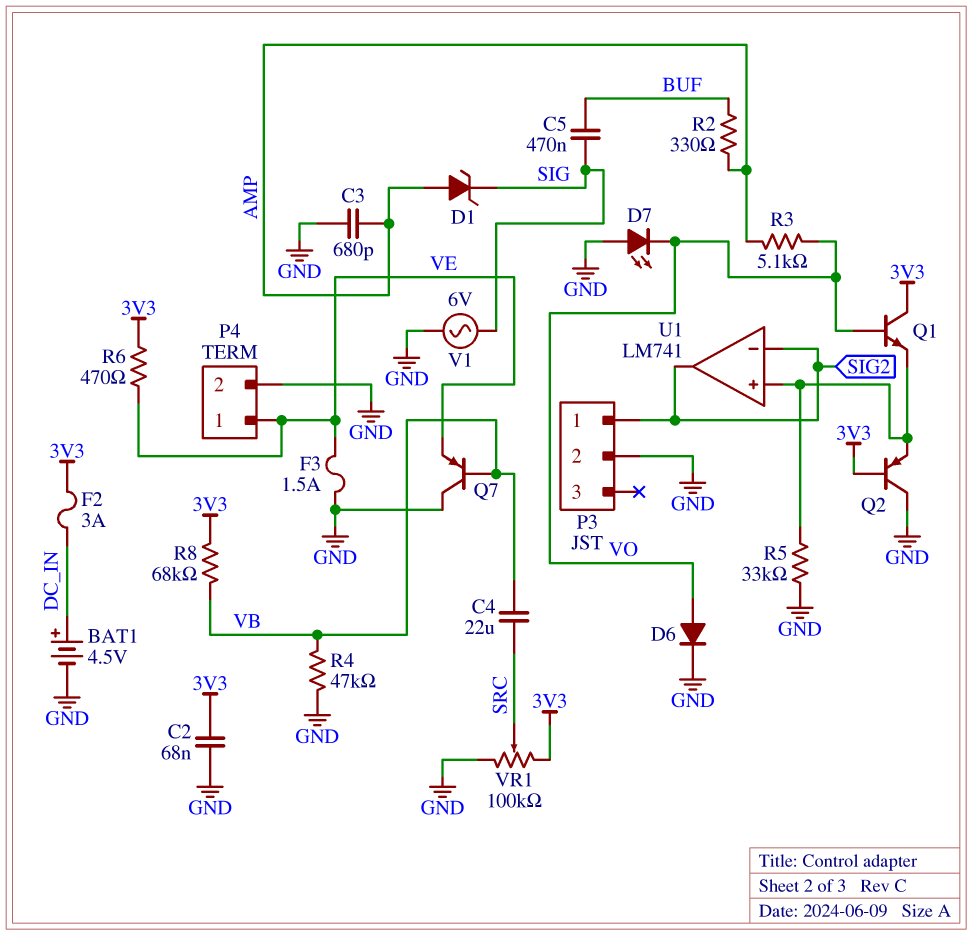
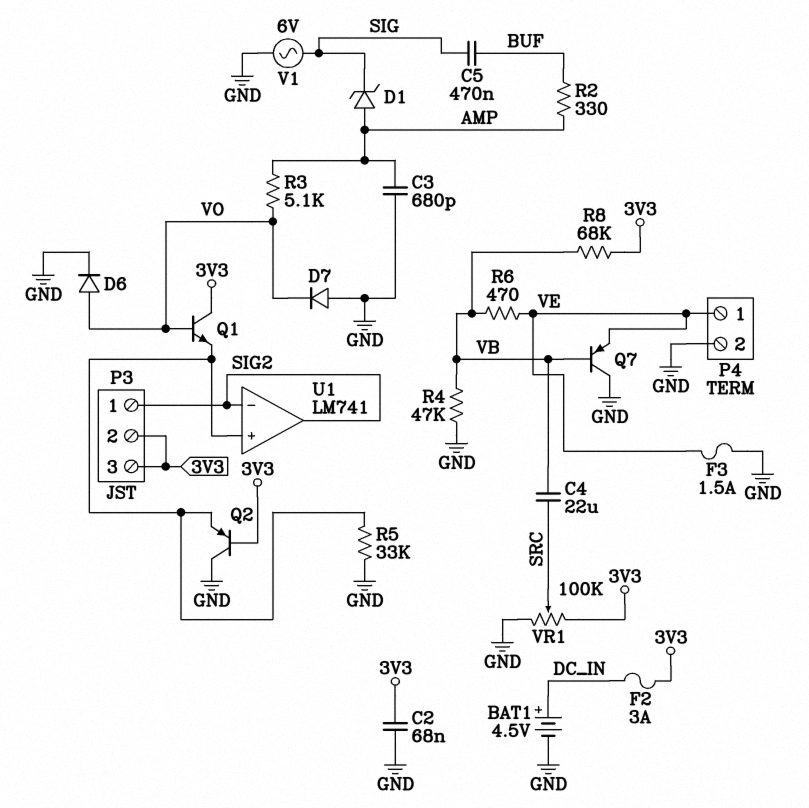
D7: LED (A GND, K VO) -> diode (A GND, K VO)
P3 pin 2: GND -> 3V3
P3 pin 3: none -> 3V3
R6: 470 (3V3, VE) -> 470 (VB, VE)

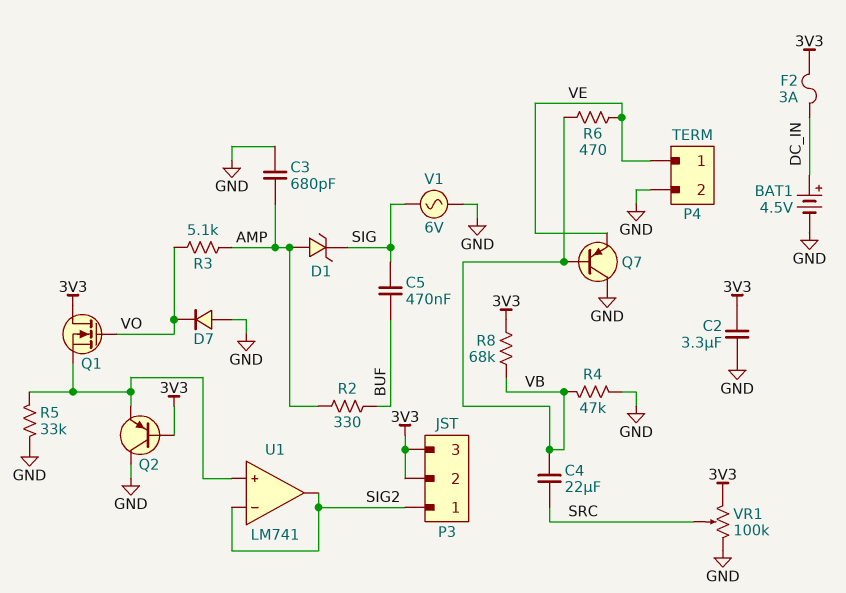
C2: 68nF (3V3, GND) -> 3.3uF (3V3, GND)
D6: diode (A VO, K GND) -> none
F3: 1.5A (GND, VE) -> none
Q1: NPN (B VO, C 3V3, E U1/in+) -> NMOS (G VO, D 3V3, S U1/in+)

